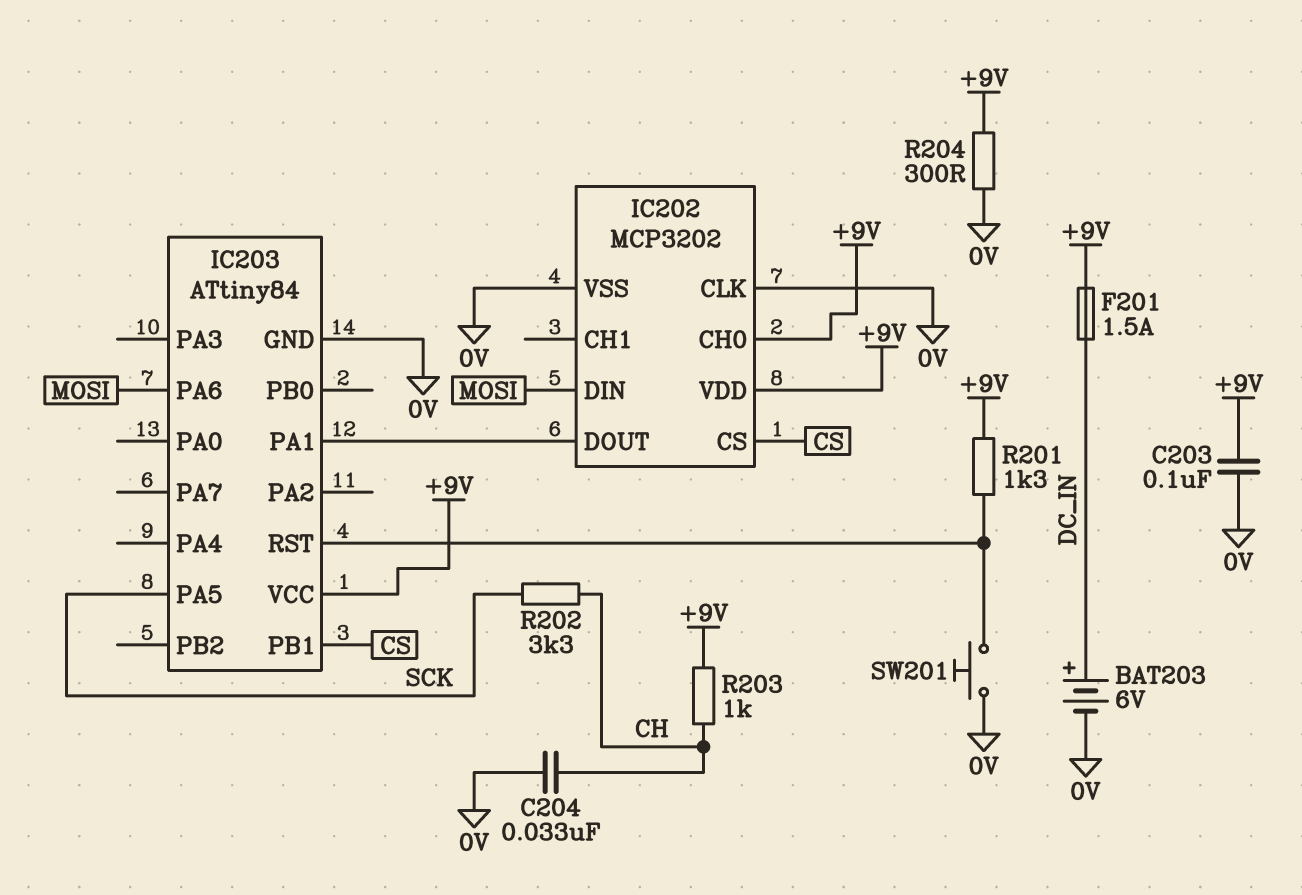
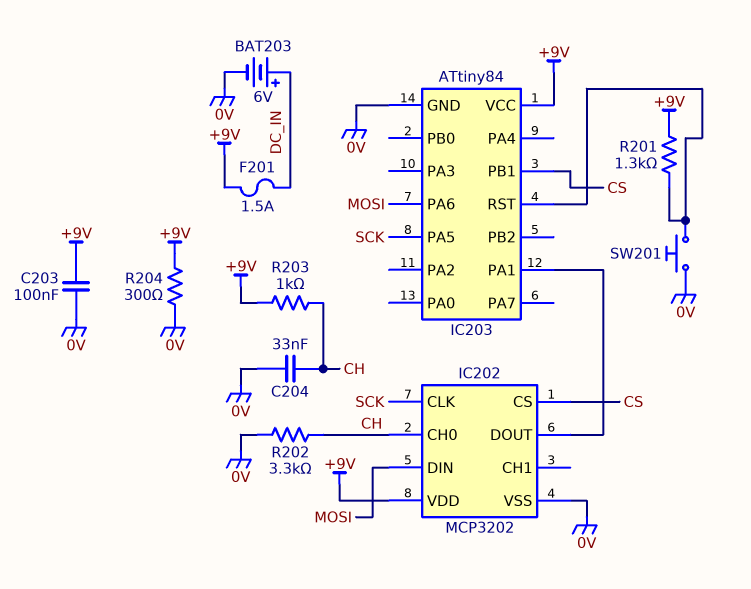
IC202 pin CH0: +9V -> CH
IC202 pin CLK: 0V -> SCK
R202: 3.3k (CH, SCK) -> 3.3k (0V, CH)

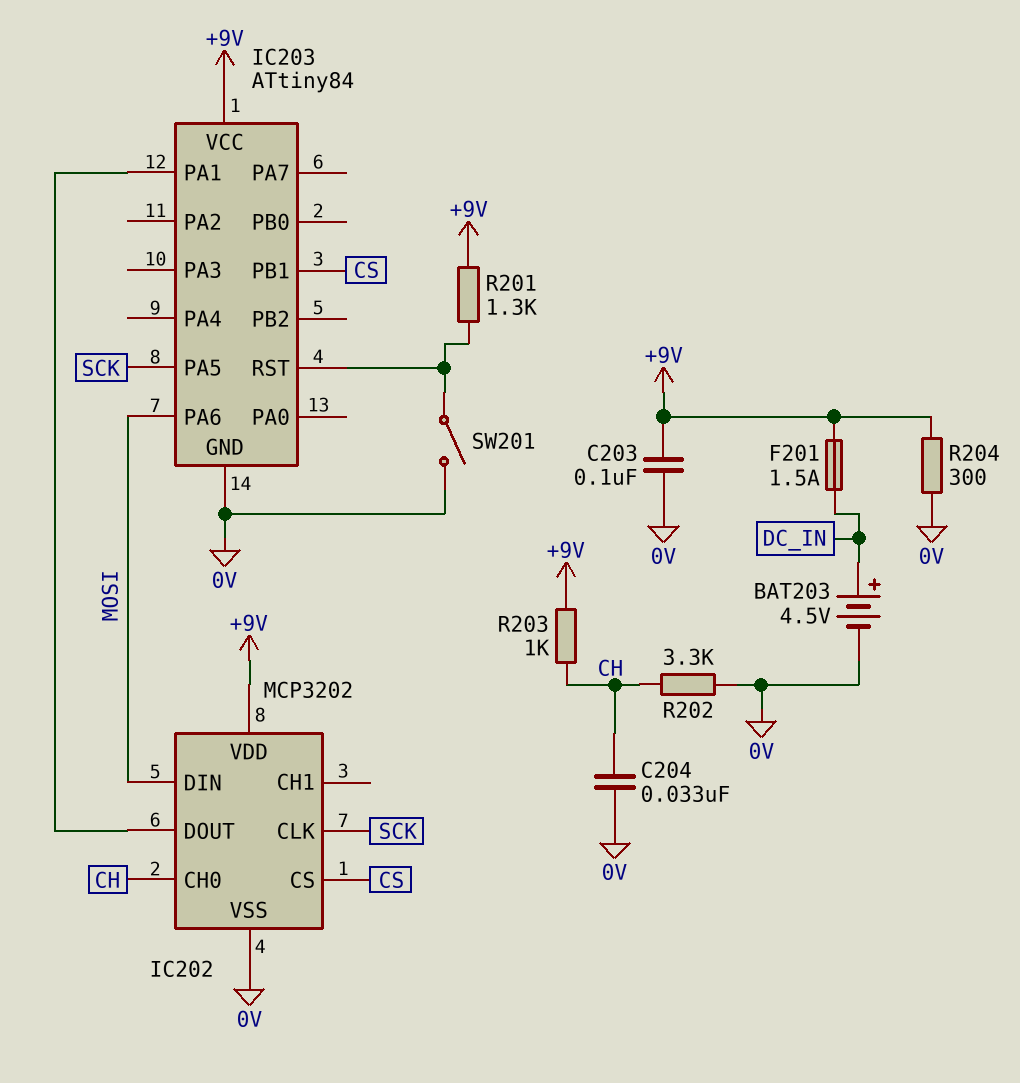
BAT203: 6V (plus DC_IN, minus 0V) -> 4.5V (plus DC_IN, minus 0V)
SW201: button (0V, IC203/RST) -> switch (0V, IC203/RST)

